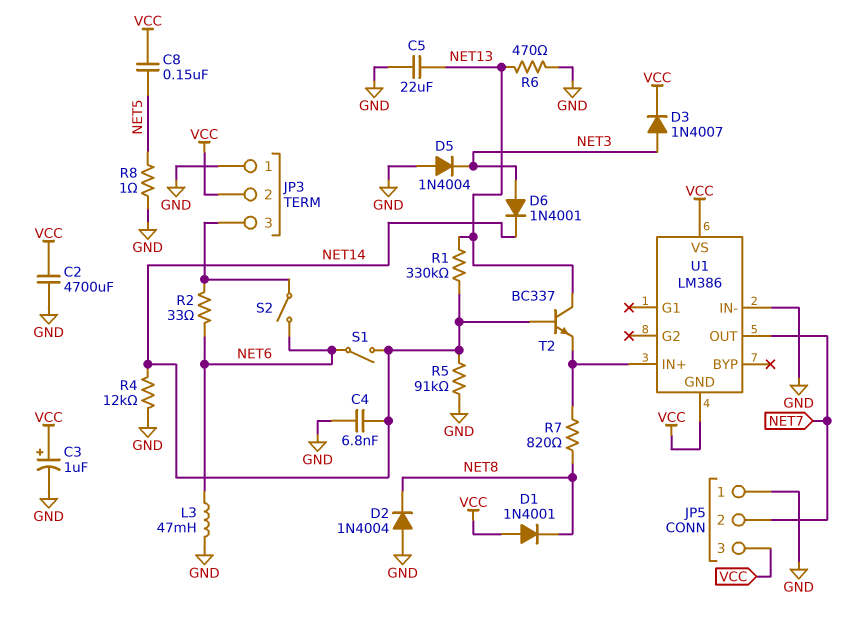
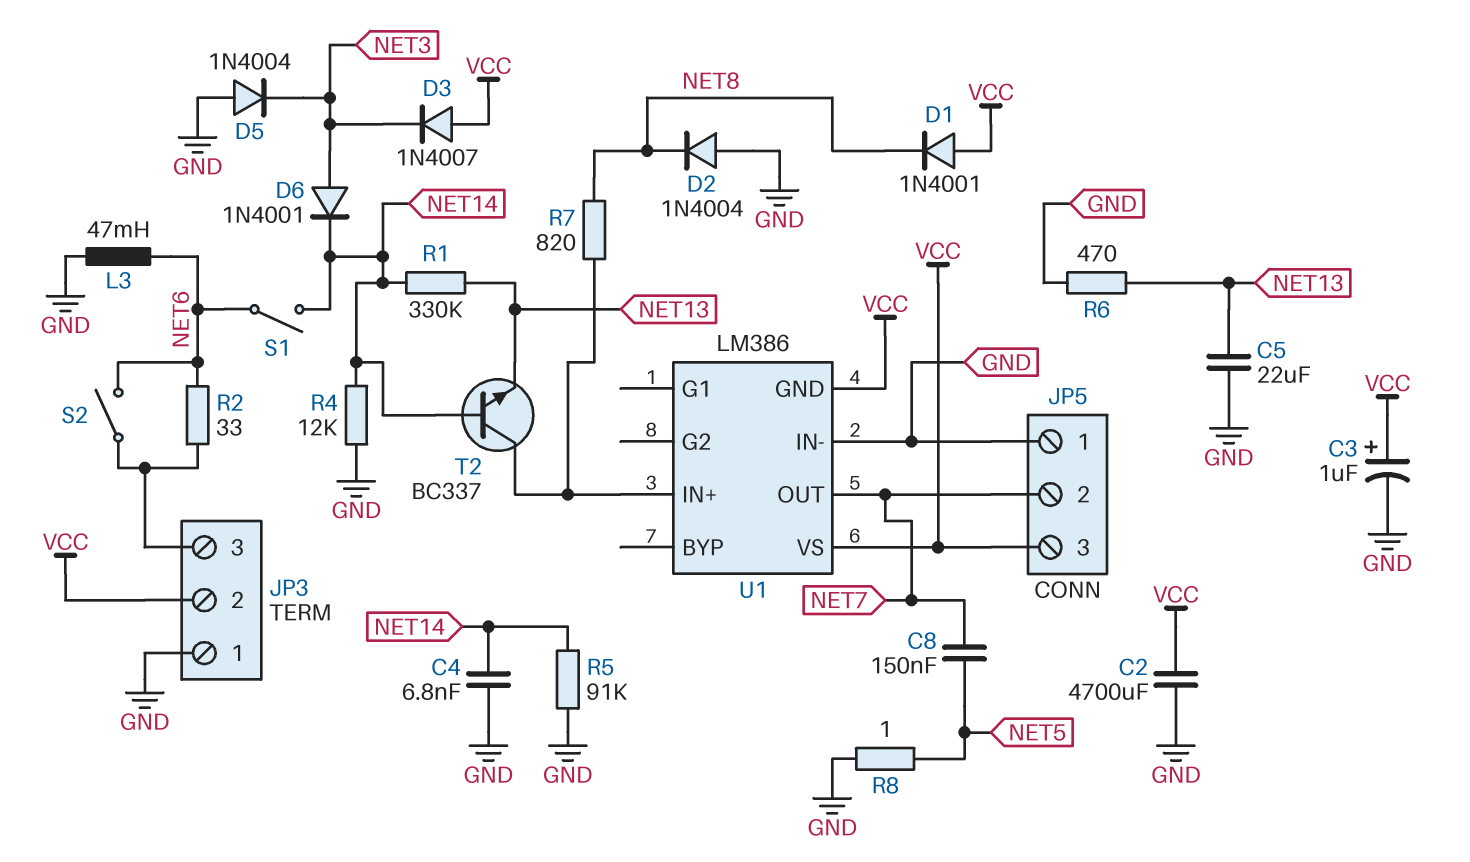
C8: 150nF (NET5, VCC) -> 150nF (NET5, NET7)
D3: diode 1N4007 (A NET3, K VCC) -> diode 1N4007 (A VCC, K NET3)
T2: NPN BC337 (B NET14, C NET13, E U1/IN+) -> NPN BC337 (B NET14, C U1/IN+, E NET13)

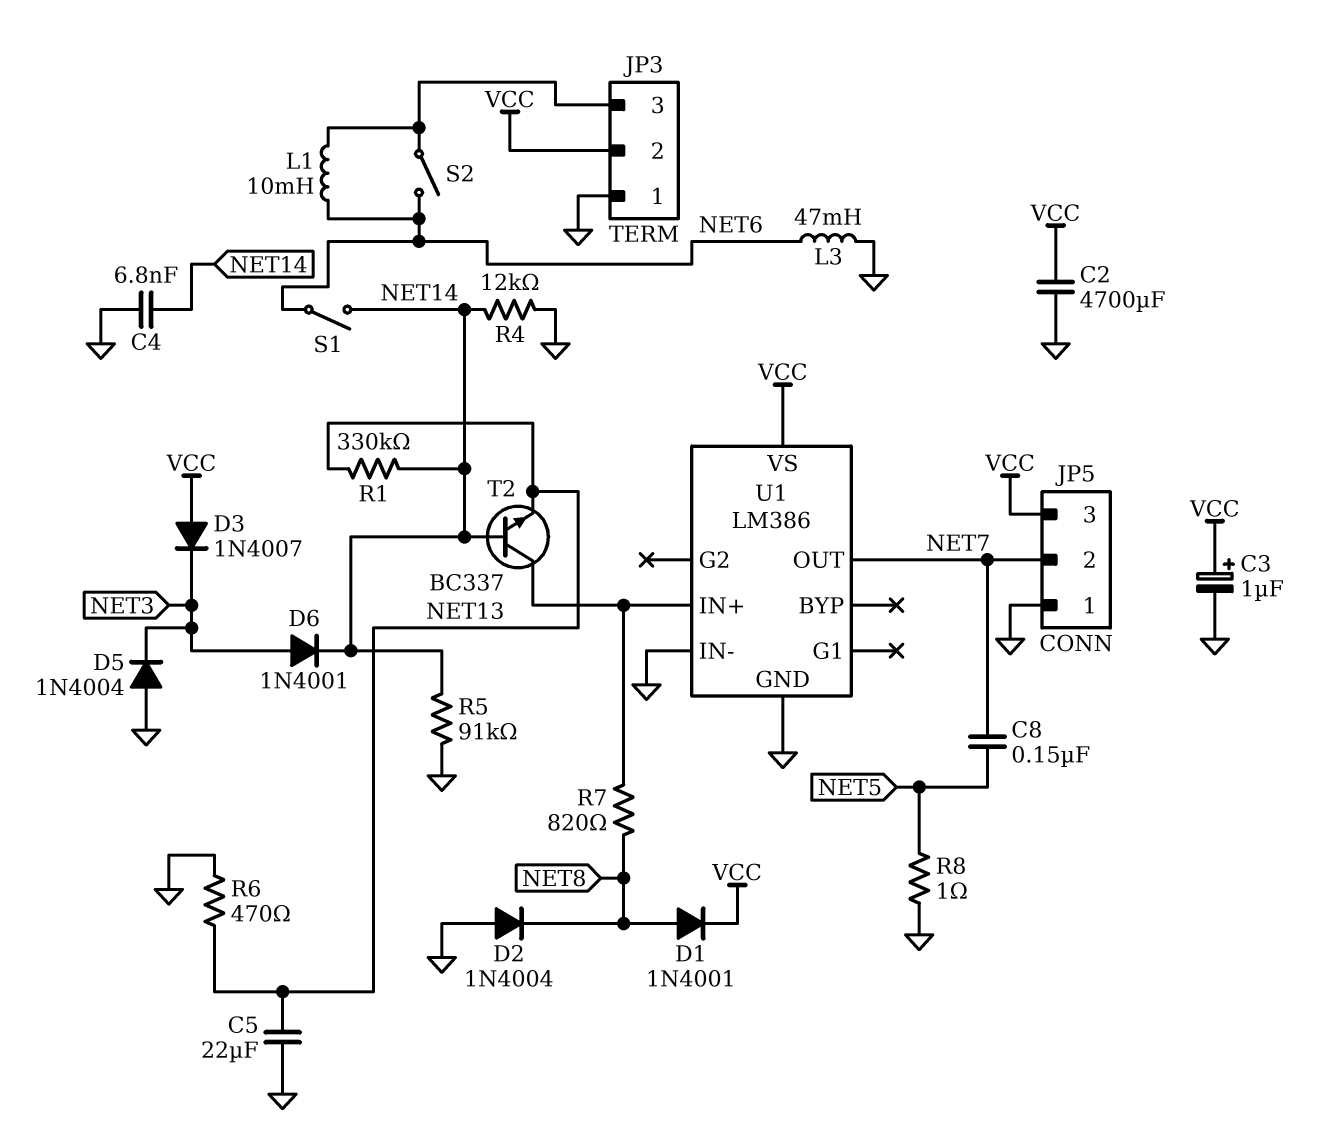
D1: diode 1N4001 (A VCC, K NET8) -> diode 1N4001 (A NET8, K VCC)
L1: none -> 10mH (JP3/3, NET6)
R2: 33 (JP3/3, NET6) -> none
U1 pin GND: VCC -> GND

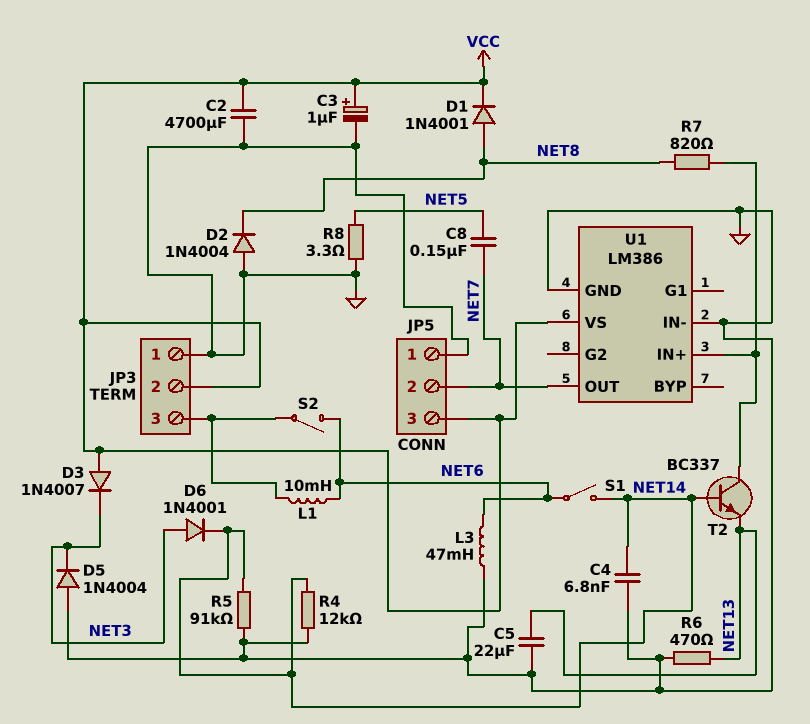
R1: 330k (NET13, NET14) -> none
R8: 1 (GND, NET5) -> 3.3 (GND, NET5)

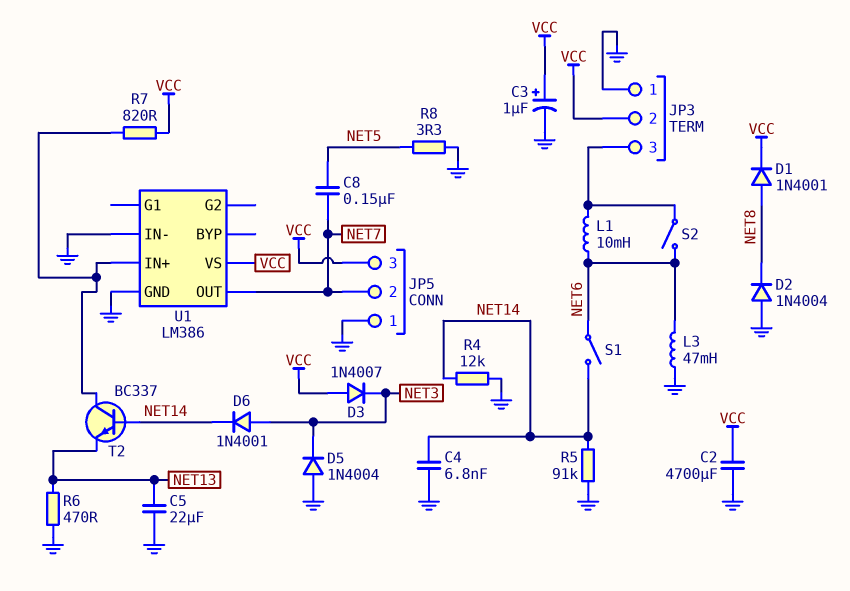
R7: 820 (NET8, U1/IN+) -> 820 (U1/IN+, VCC)

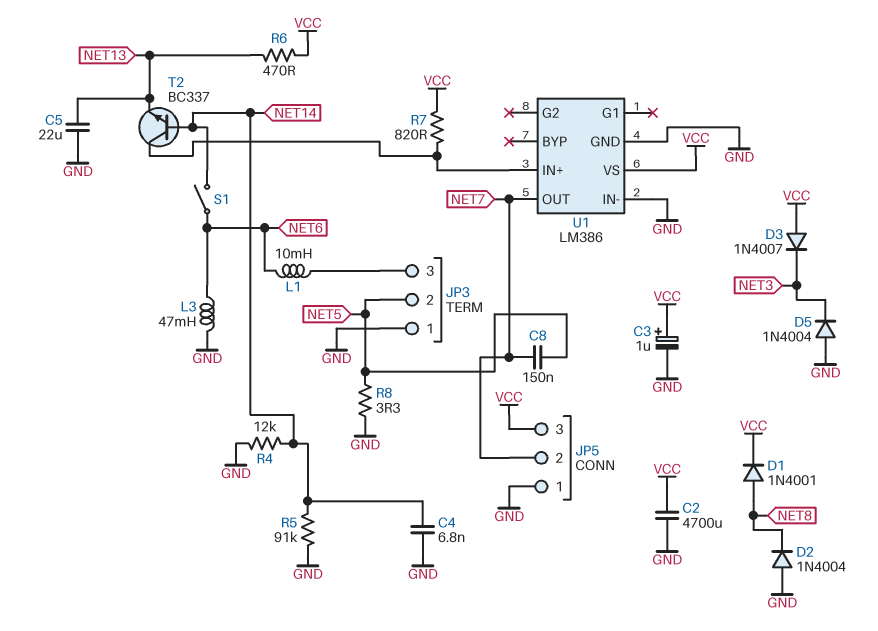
D6: diode 1N4001 (A NET3, K NET14) -> none
JP3 pin 2: VCC -> NET5
R6: 470 (GND, NET13) -> 470 (NET13, VCC)
S2: switch (JP3/3, NET6) -> none

